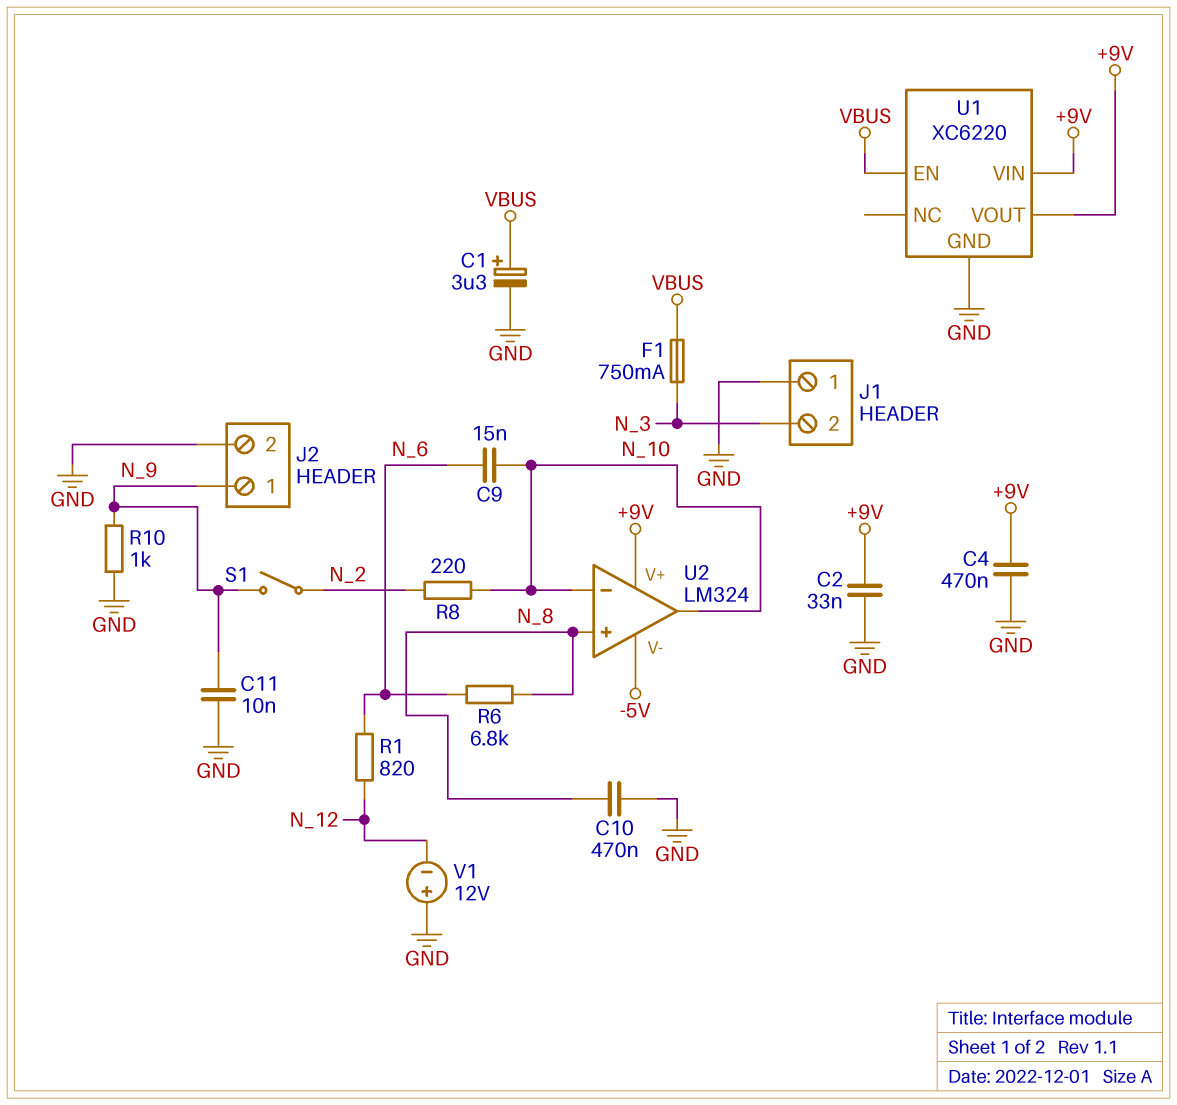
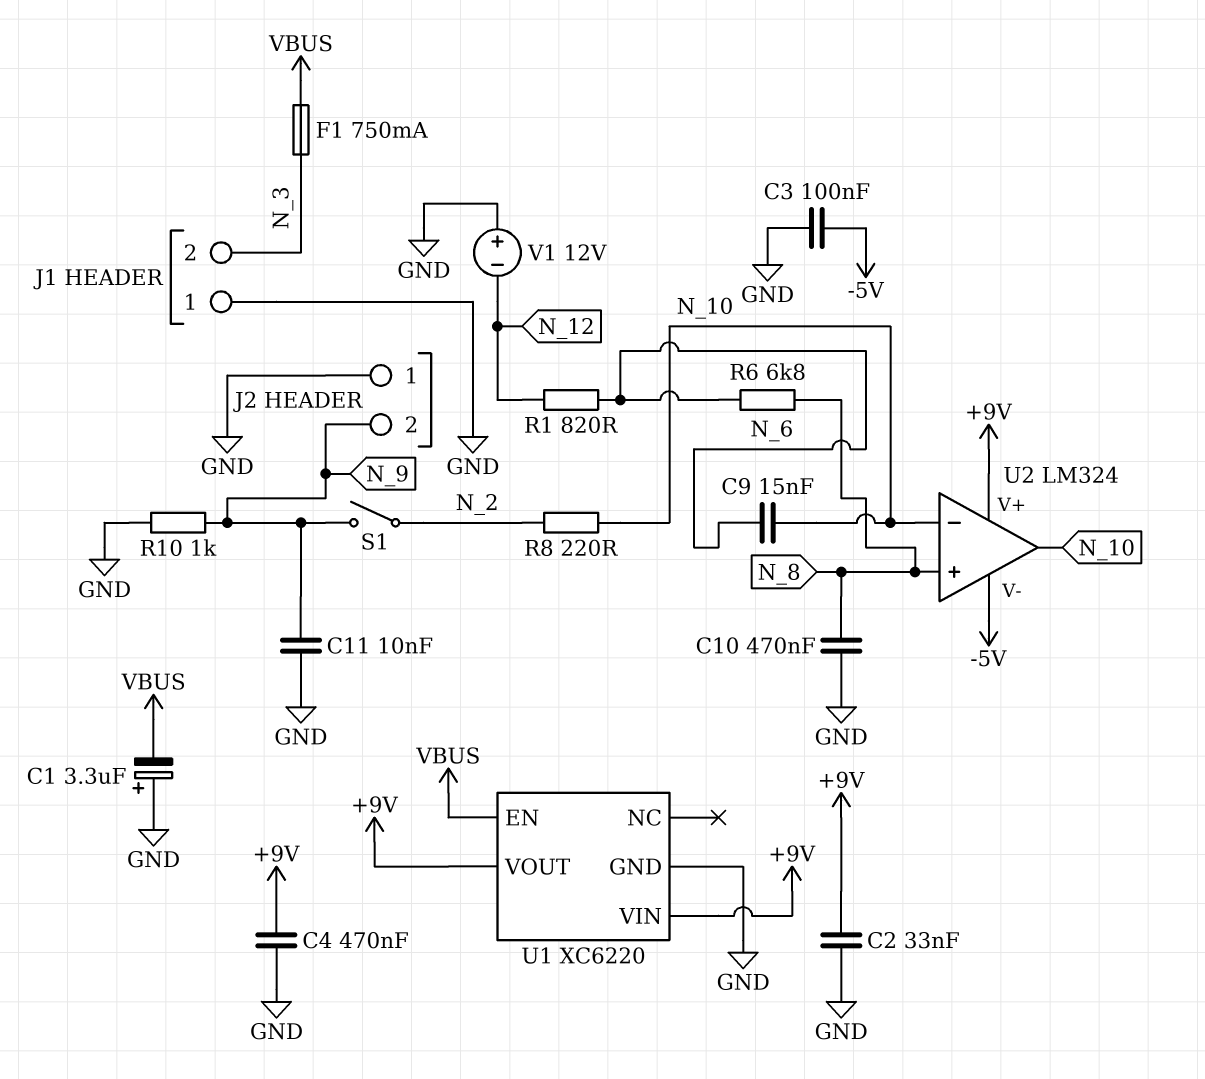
C1: 3.3uF (plus VBUS, minus GND) -> 3.3uF (plus GND, minus VBUS)
C3: none -> 100nF (-5V, GND)
J2 pin 1: N_9 -> GND
J2 pin 2: GND -> N_9

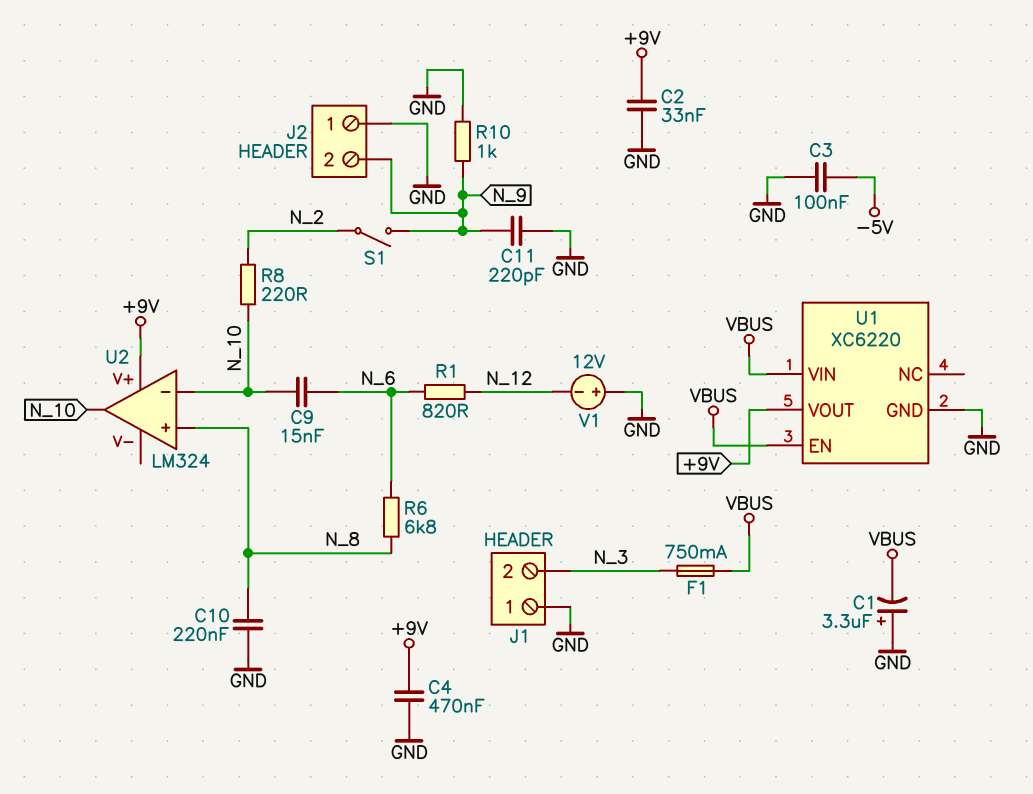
C10: 470nF (GND, N_8) -> 220nF (GND, N_8)
C11: 10nF (GND, N_9) -> 220pF (GND, N_9)
U1 pin VIN: +9V -> VBUS
U2 pin V-: -5V -> none

